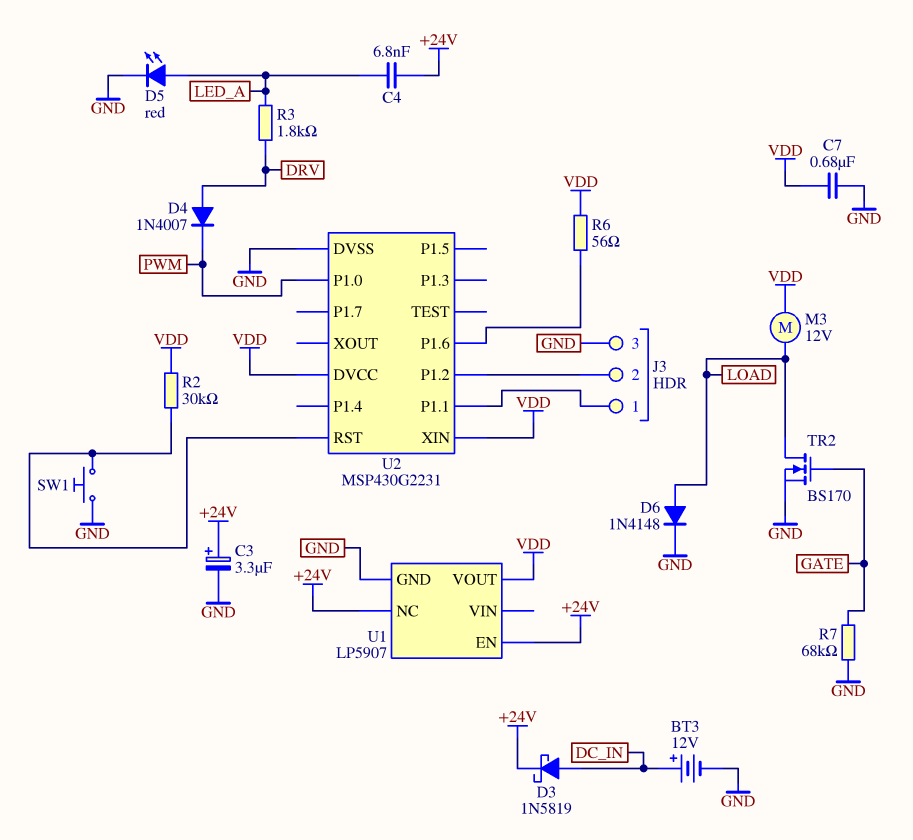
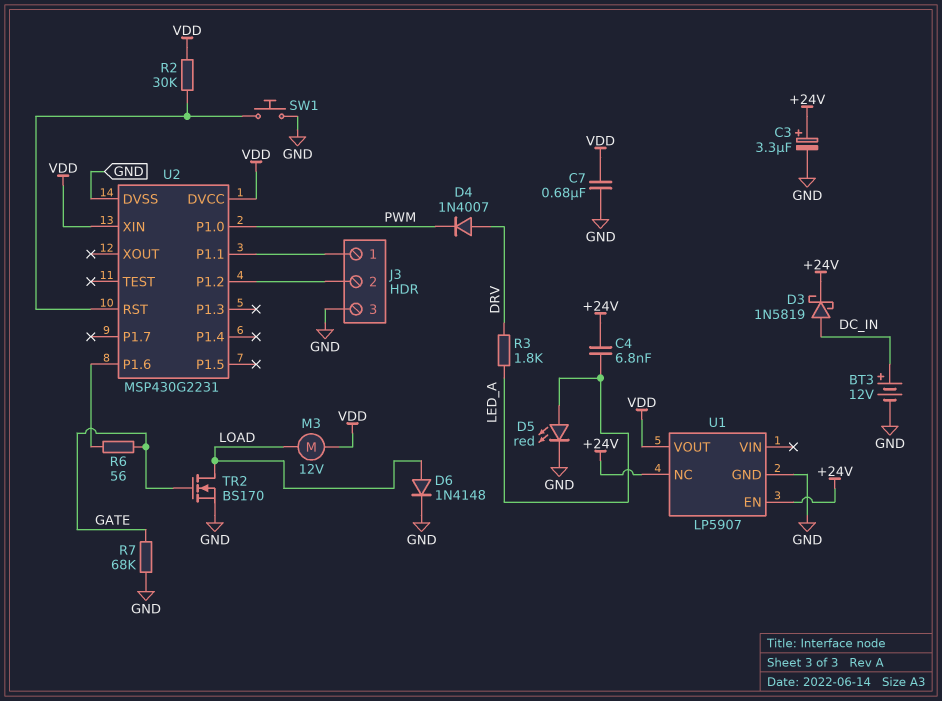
R6: 56 (U2/P1.6, VDD) -> 56 (GATE, U2/P1.6)

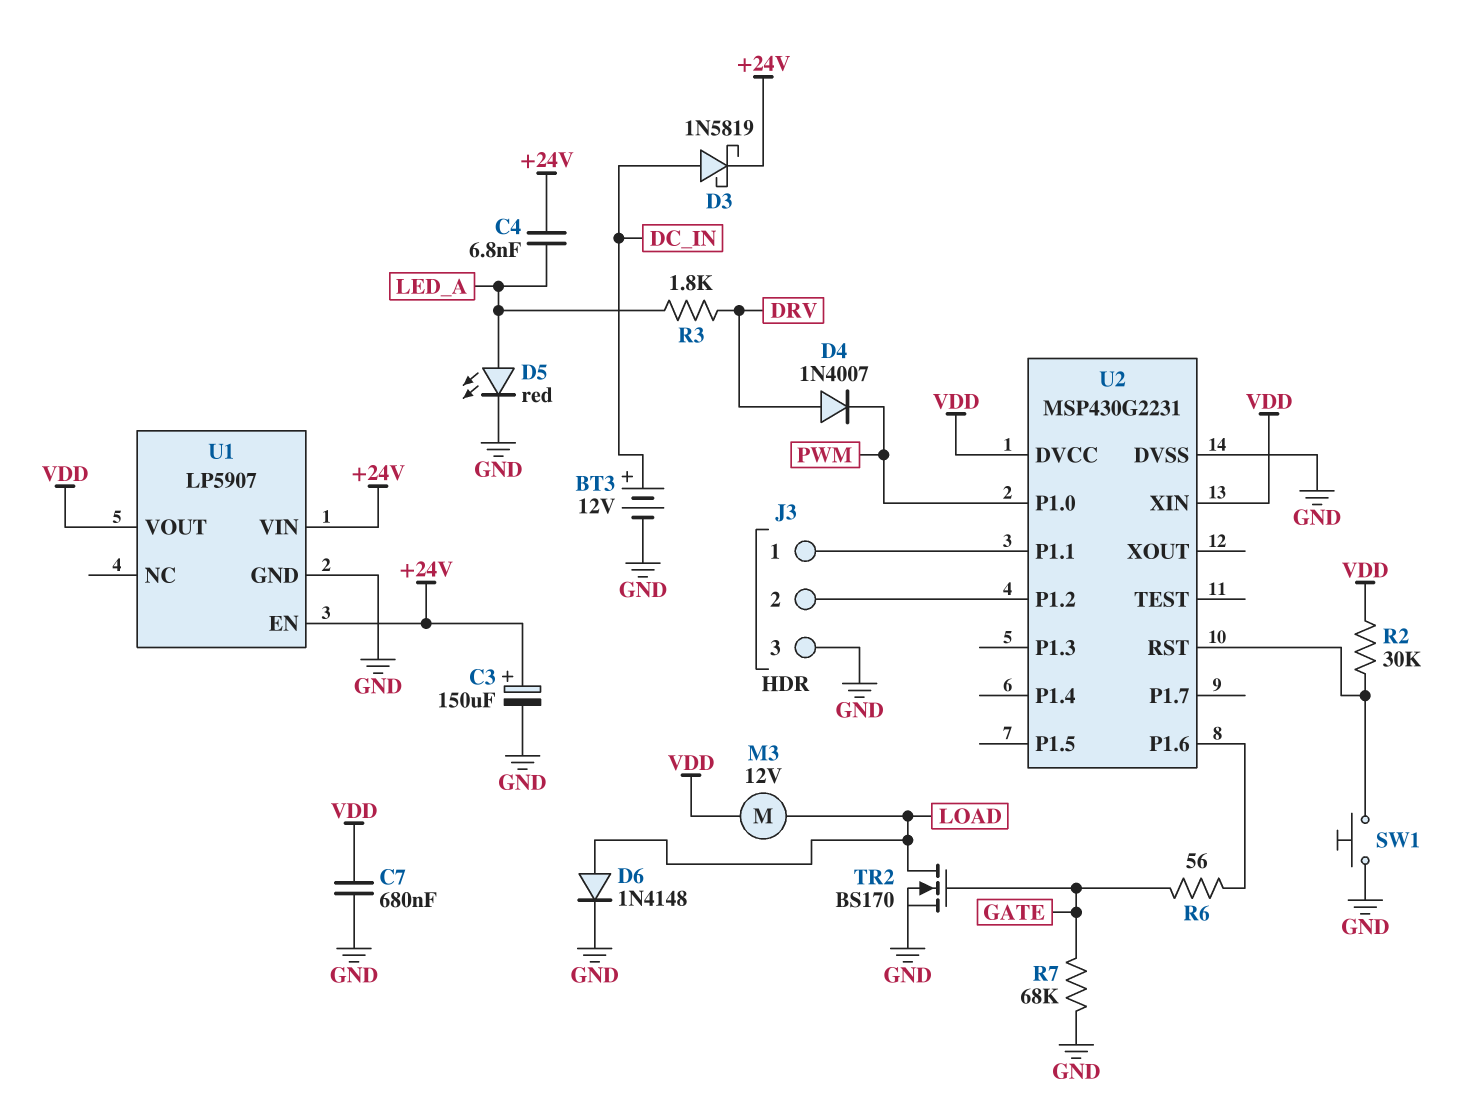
C3: 3.3uF (plus +24V, minus GND) -> 150uF (plus +24V, minus GND)
U1 pin NC: +24V -> none
U1 pin VIN: none -> +24V

